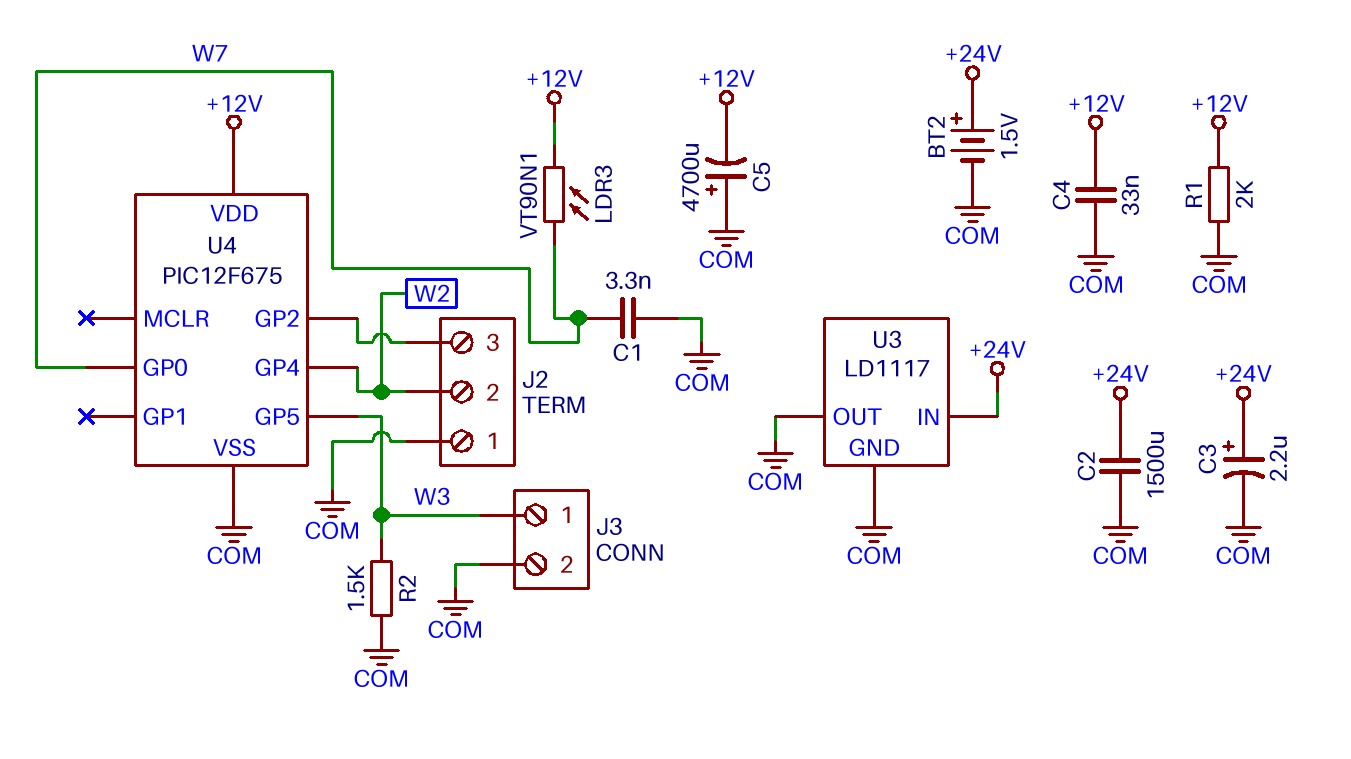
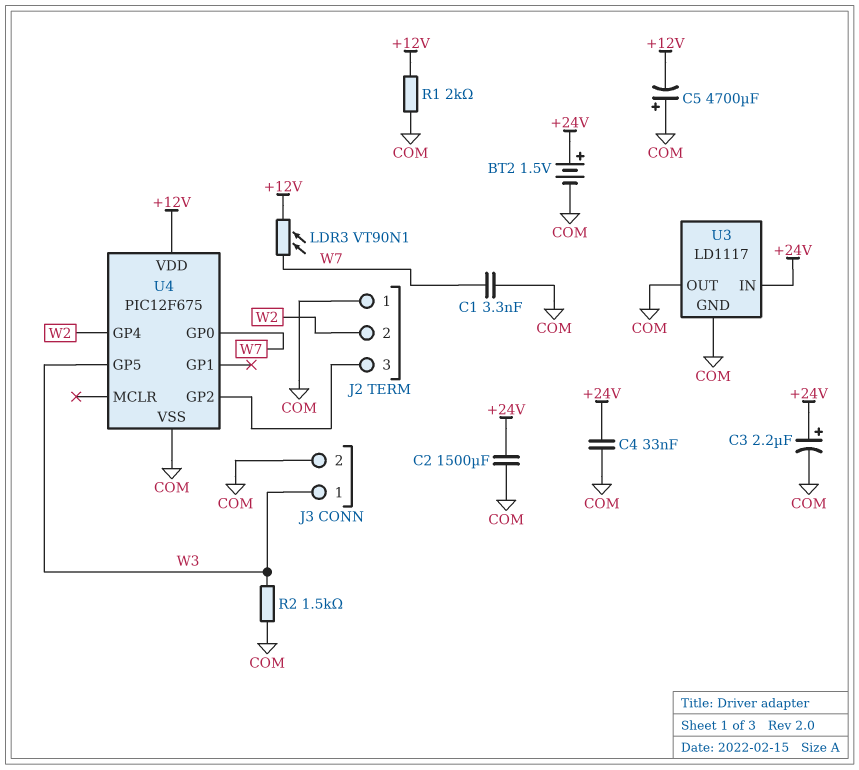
C4: 33nF (+12V, COM) -> 33nF (+24V, COM)

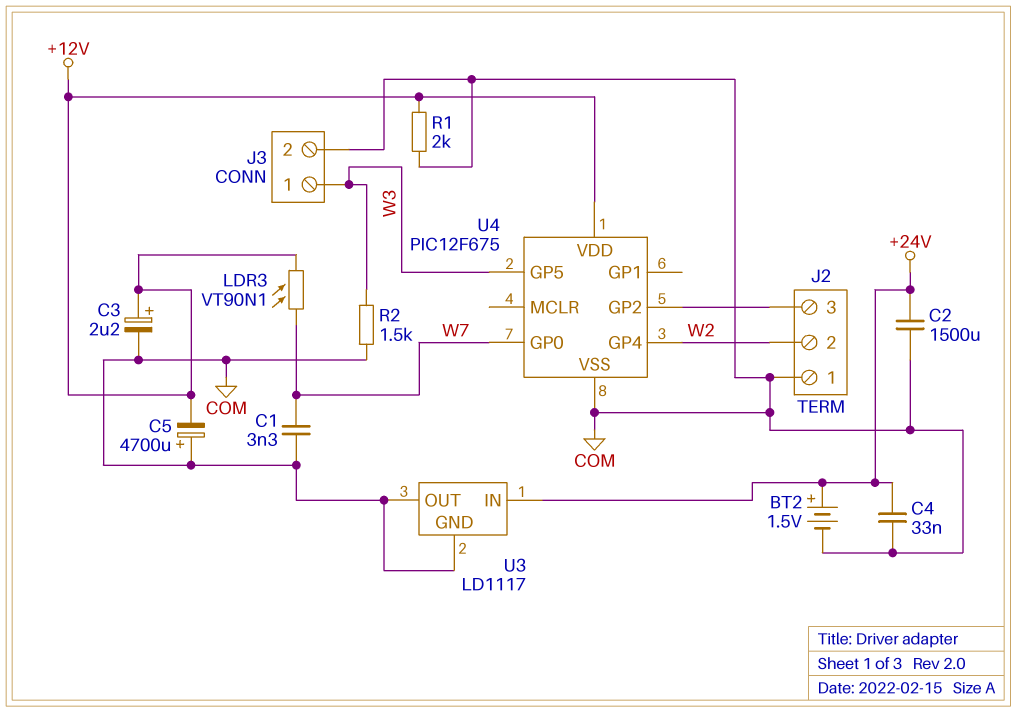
C3: 2.2uF (plus +24V, minus COM) -> 2.2uF (plus +12V, minus COM)

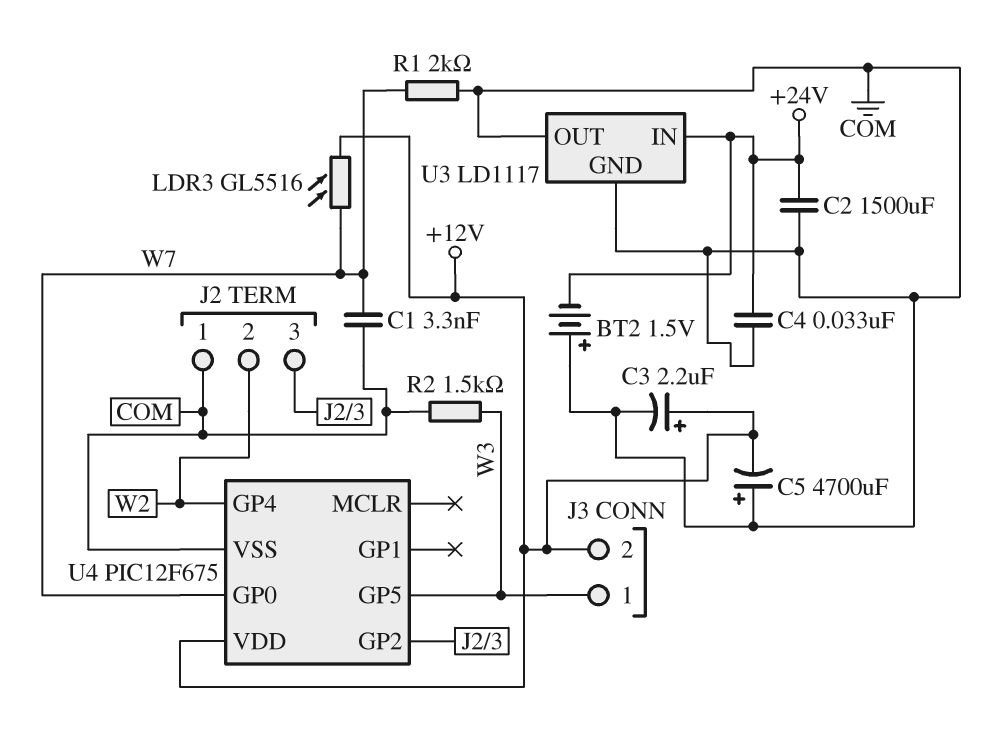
BT2: 1.5V (plus +24V, minus COM) -> 1.5V (plus COM, minus +24V)
J3 pin 2: COM -> +12V
LDR3: VT90N1 (+12V, W7) -> GL5516 (+12V, W7)
R1: 2k (+12V, COM) -> 2k (COM, W7)

